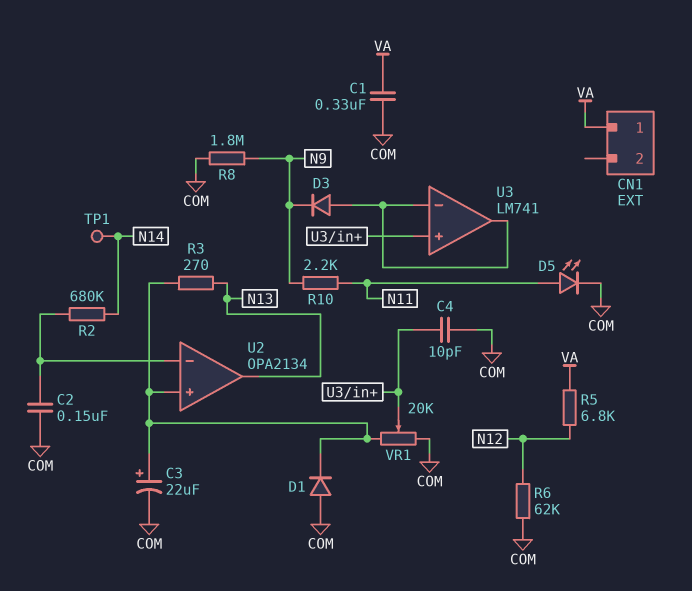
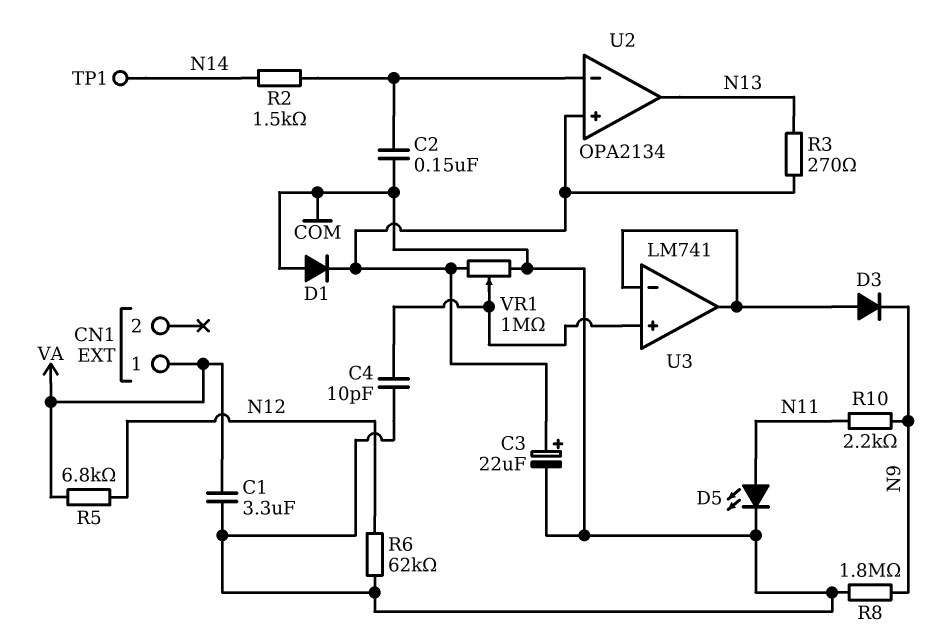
C1: 330nF (COM, VA) -> 3.3uF (COM, VA)
R2: 680k (N14, U2/in-) -> 1.5k (N14, U2/in-)
VR1: 20k (COM, U2/in+, wiper U3/in+) -> 1M (COM, U2/in+, wiper U3/in+)

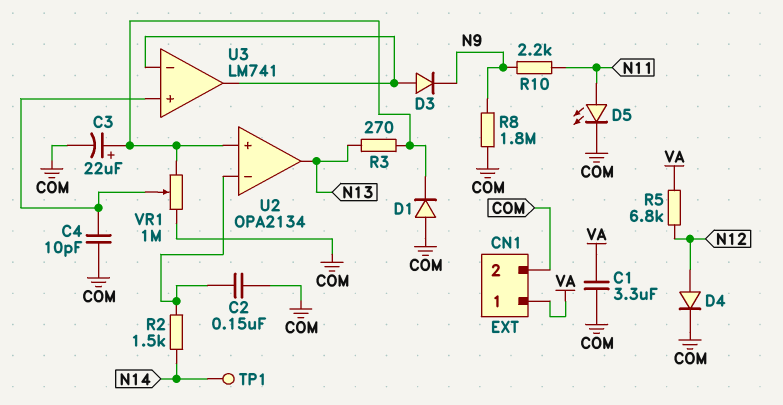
CN1 pin 2: none -> COM
D4: none -> diode (A N12, K COM)
R6: 62k (COM, N12) -> none

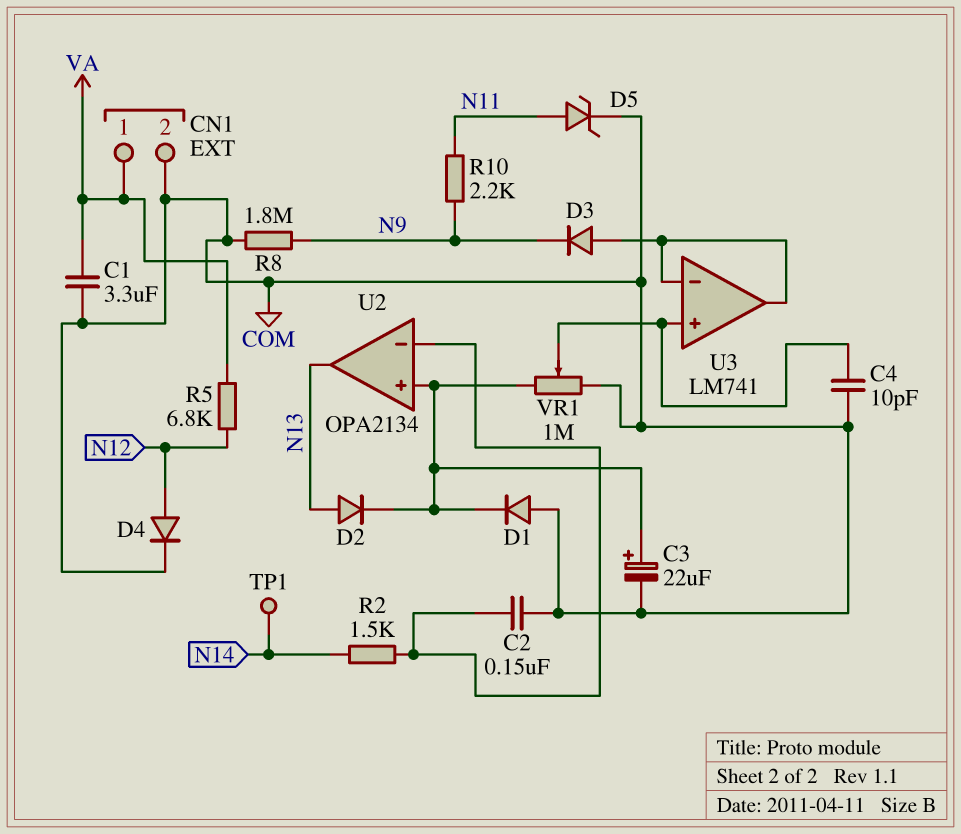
D2: none -> diode (A N13, K U2/in+)
D5: LED (A N11, K COM) -> zener (A N11, K COM)
R3: 270 (N13, U2/in+) -> none

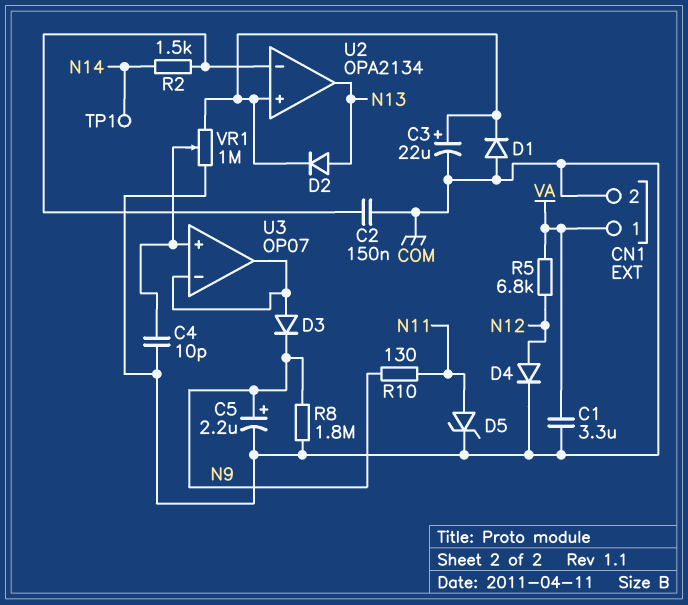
C5: none -> 2.2uF (plus N9, minus COM)
R10: 2.2k (N9, N11) -> 130 (N9, N11)
U3: LM741 -> OP07

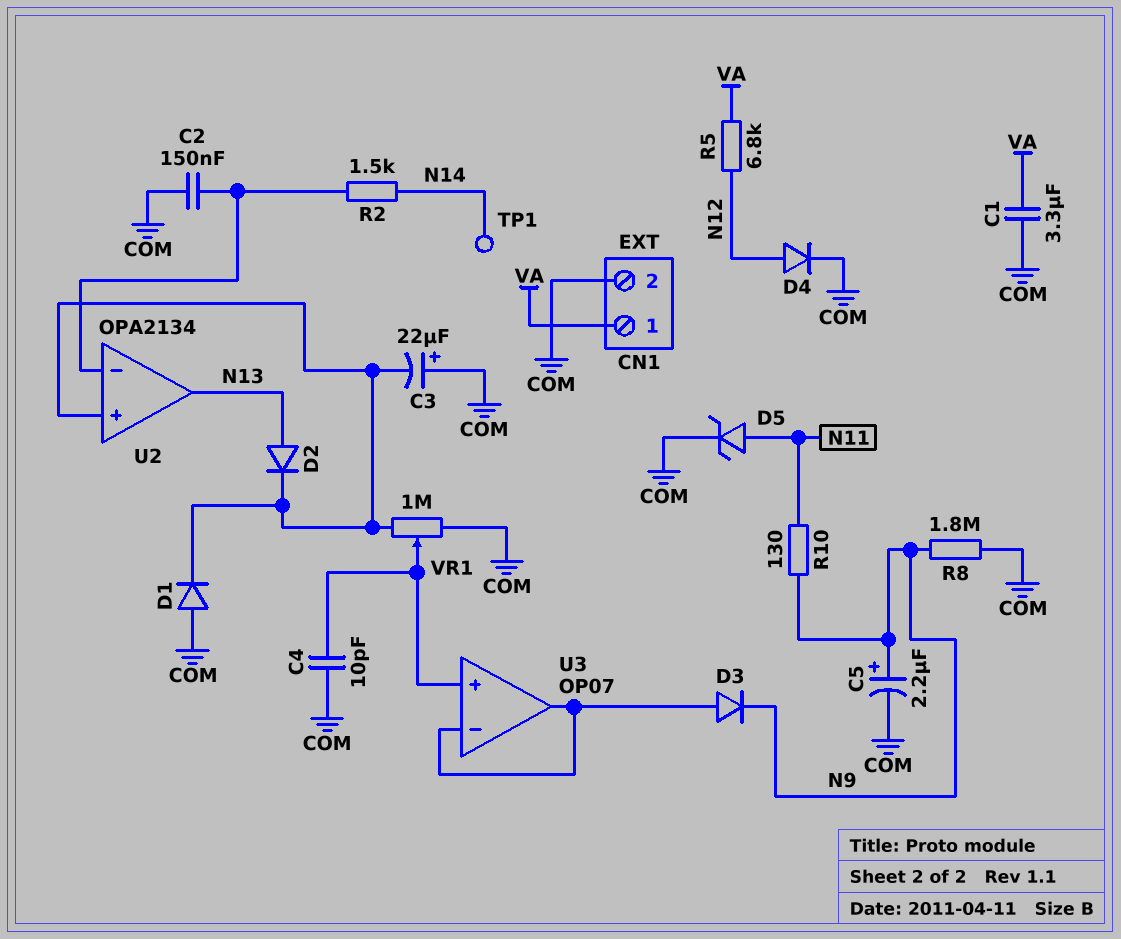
C3: 22uF (plus U2/in+, minus COM) -> 22uF (plus COM, minus U2/in+)

